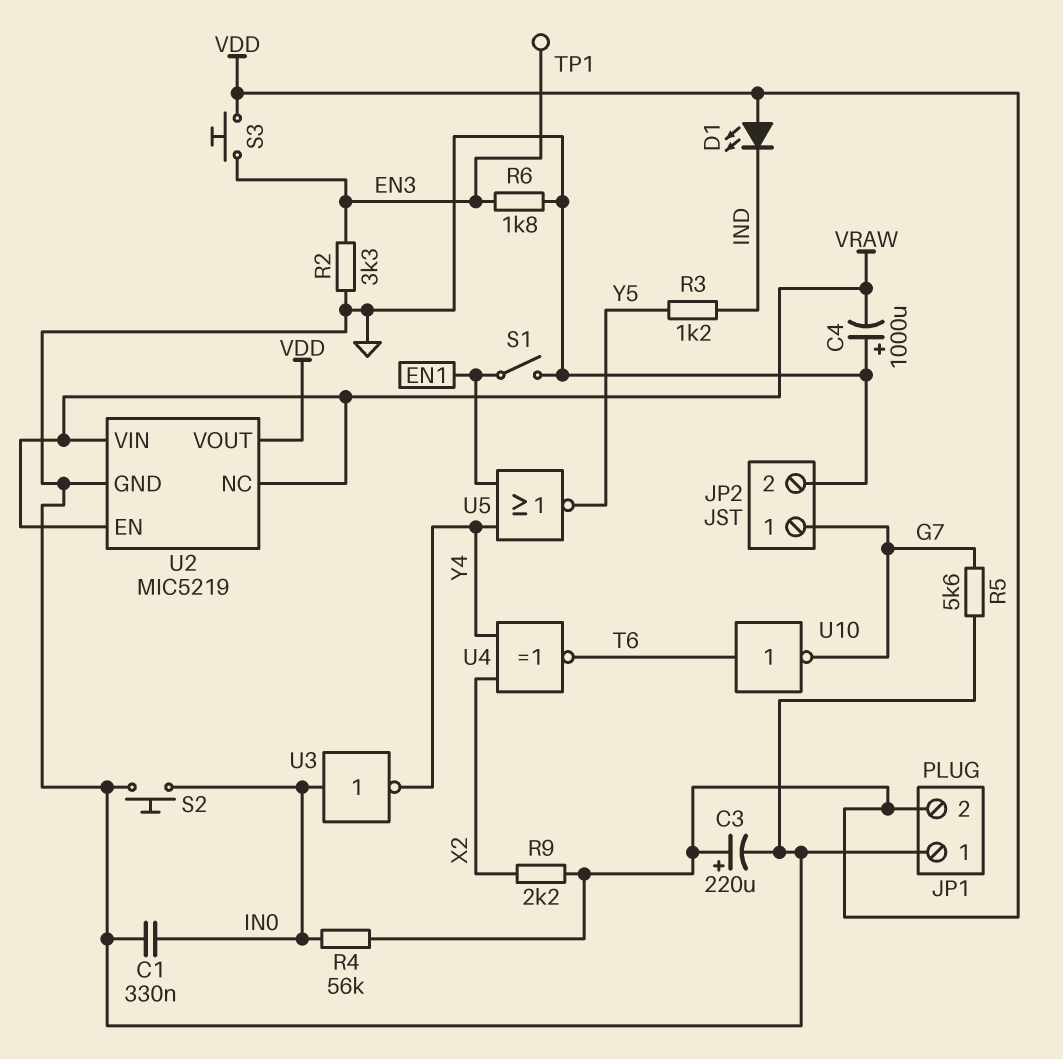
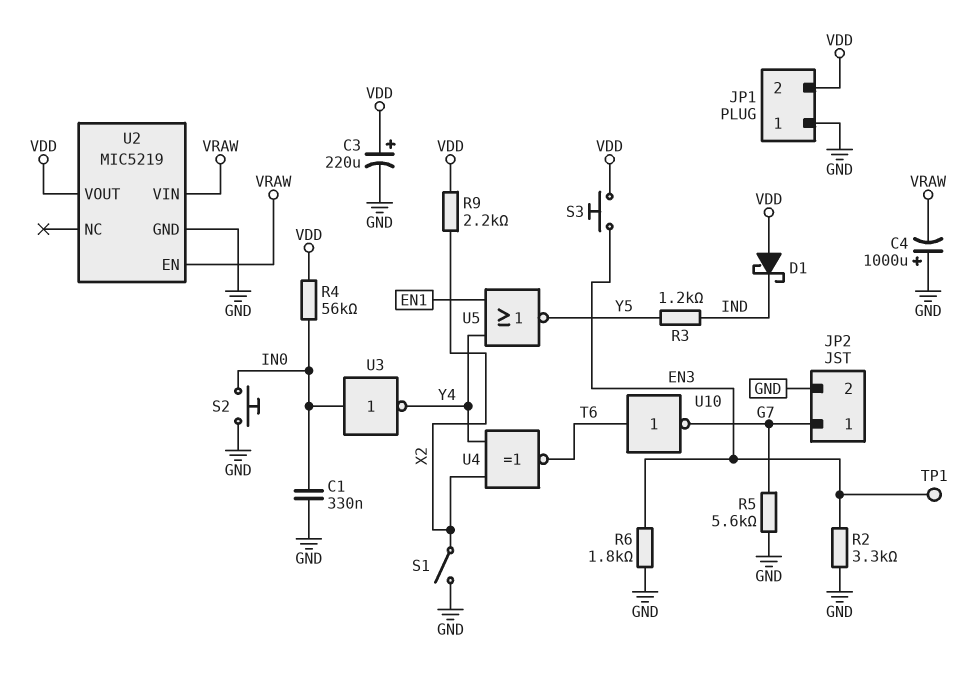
D1: LED (A VDD, K IND) -> schottky (A VDD, K IND)
S1: switch (EN1, GND) -> switch (GND, X2)
U2 pin NC: VRAW -> none

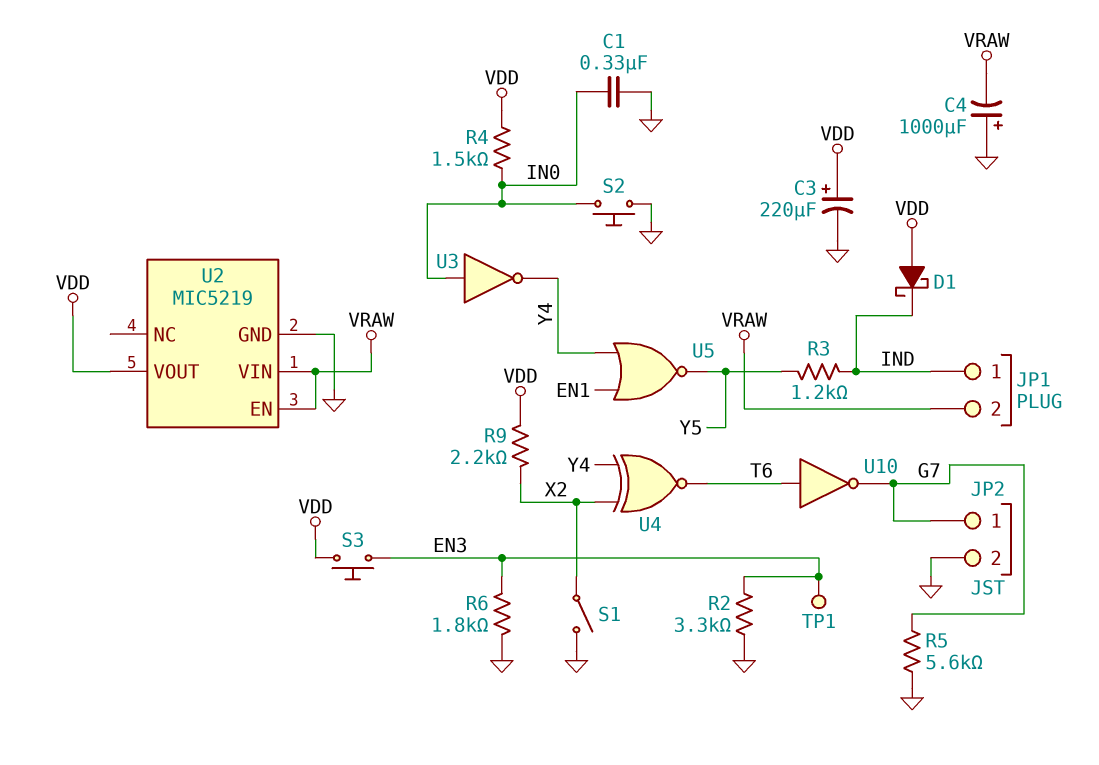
JP1 pin 1: GND -> IND
JP1 pin 2: VDD -> VRAW
R4: 56k (IN0, VDD) -> 1.5k (IN0, VDD)

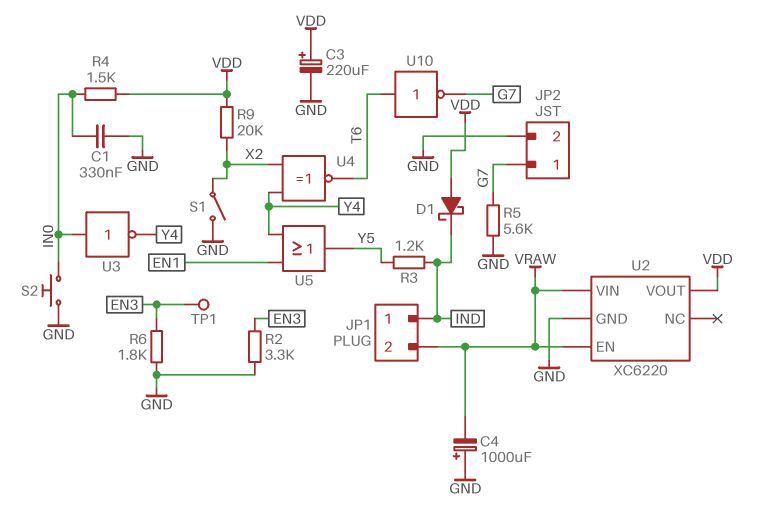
R9: 2.2k (VDD, X2) -> 20k (VDD, X2)
S3: button (EN3, VDD) -> none
U2: MIC5219 -> XC6220
U5: NOR (in EN1, in Y4, out Y5) -> OR (in EN1, in Y4, out Y5)

